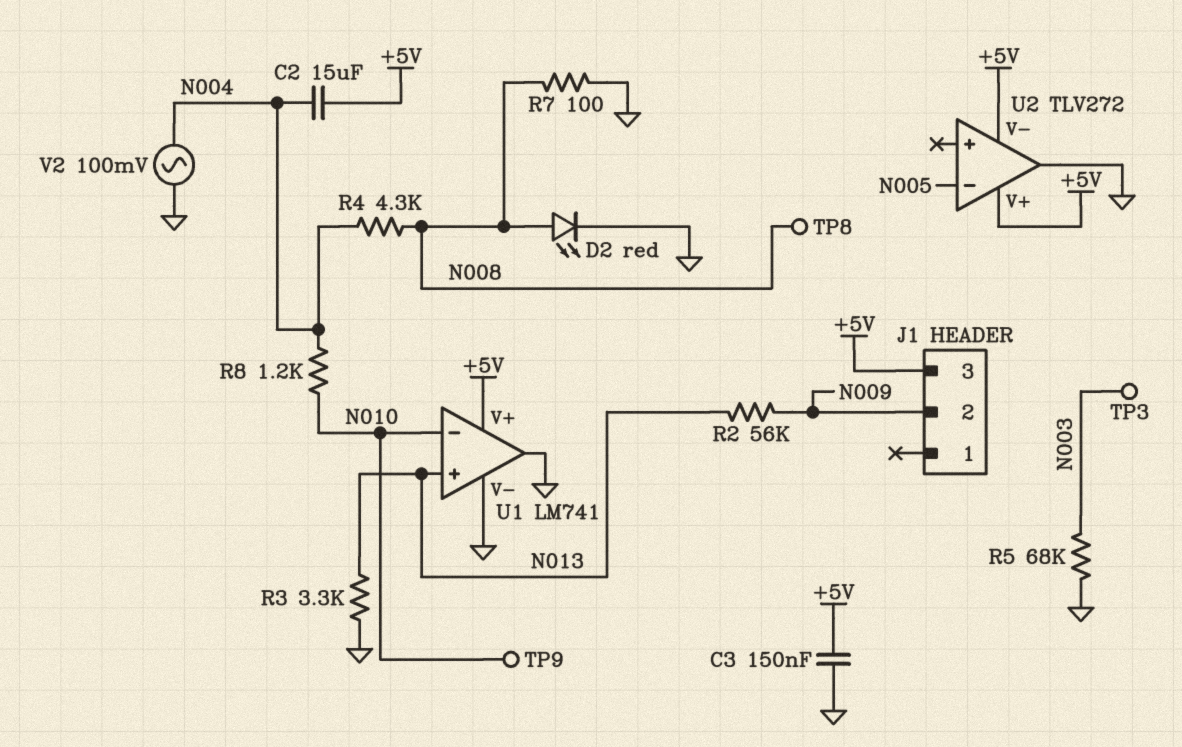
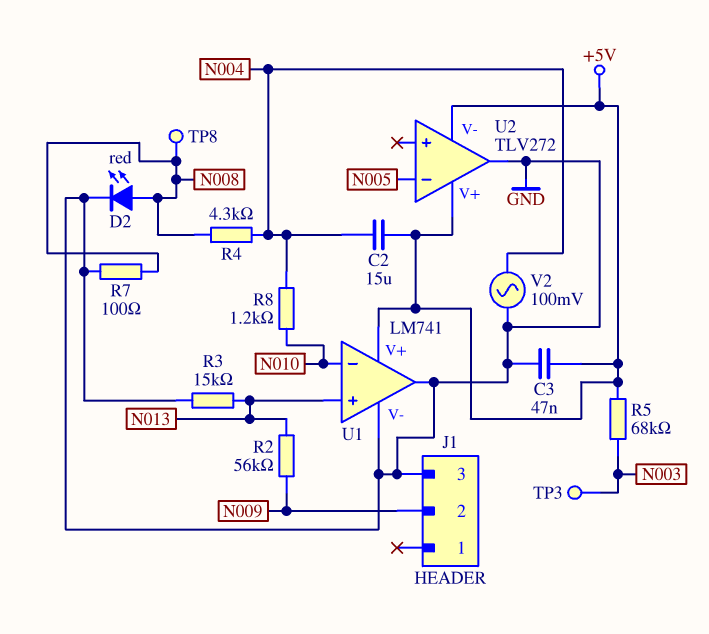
C3: 150nF (+5V, GND) -> 47nF (+5V, GND)
J1 pin 3: +5V -> GND
R3: 3.3k (GND, N013) -> 15k (GND, N013)
R5: 68k (GND, N003) -> 68k (+5V, N003)
TP9: test point (N010) -> none

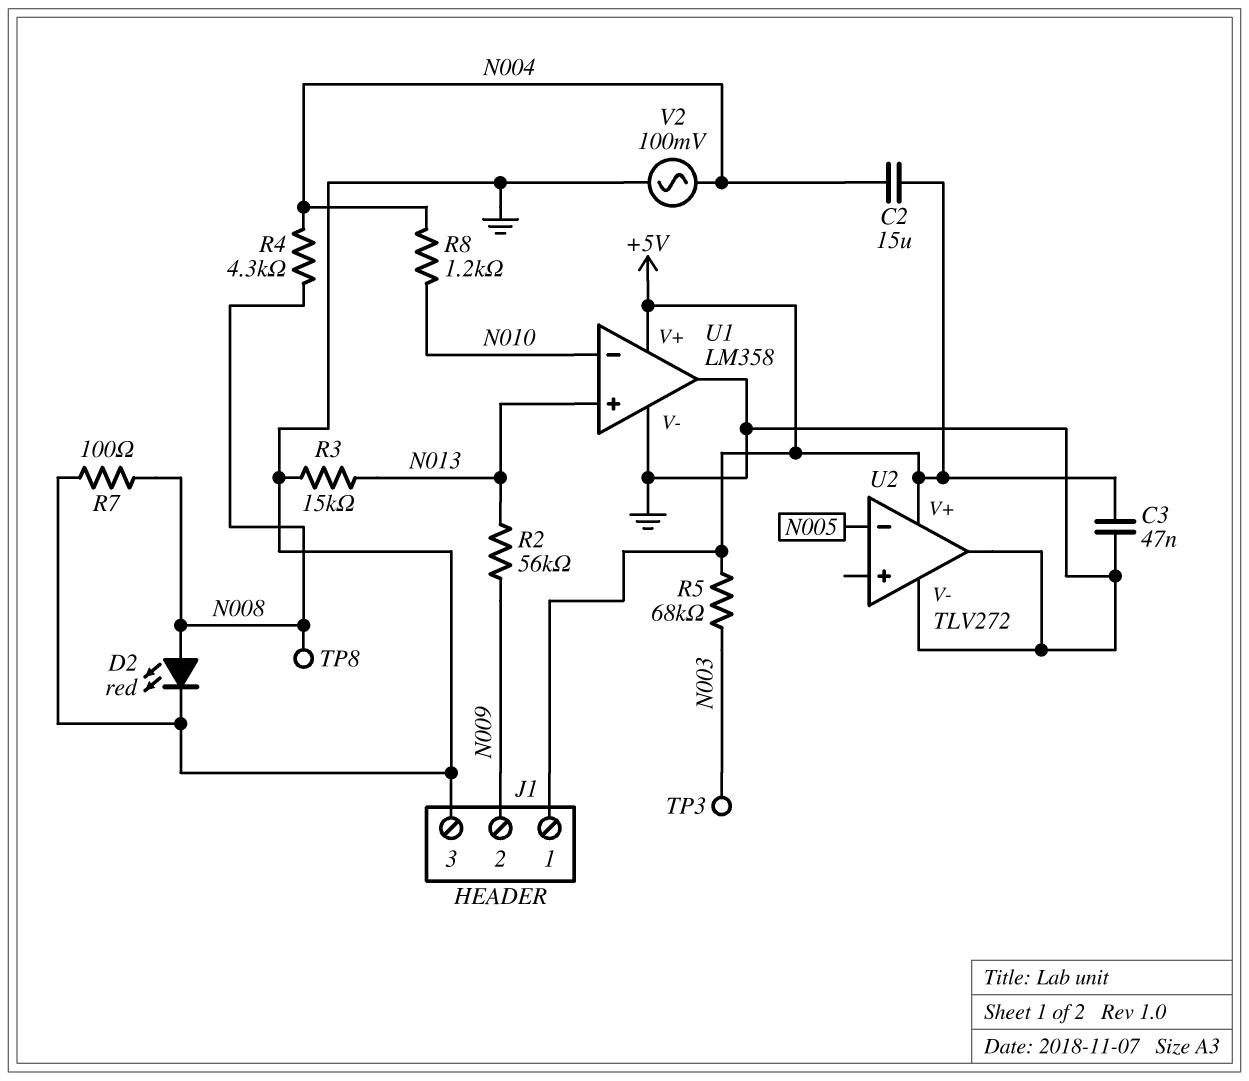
J1 pin 1: none -> +5V
U1: LM741 -> LM358
U2 pin V-: +5V -> GND

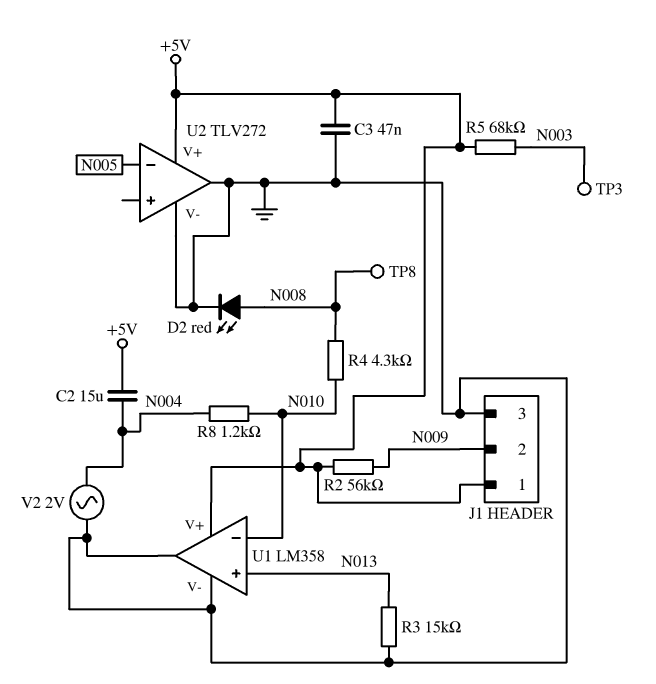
R2: 56k (N009, N013) -> 56k (+5V, N009)
R4: 4.3k (N004, N008) -> 4.3k (N008, N010)
R7: 100 (GND, N008) -> none
V2: AC 100mV (GND, N004) -> AC 2V (GND, N004)

